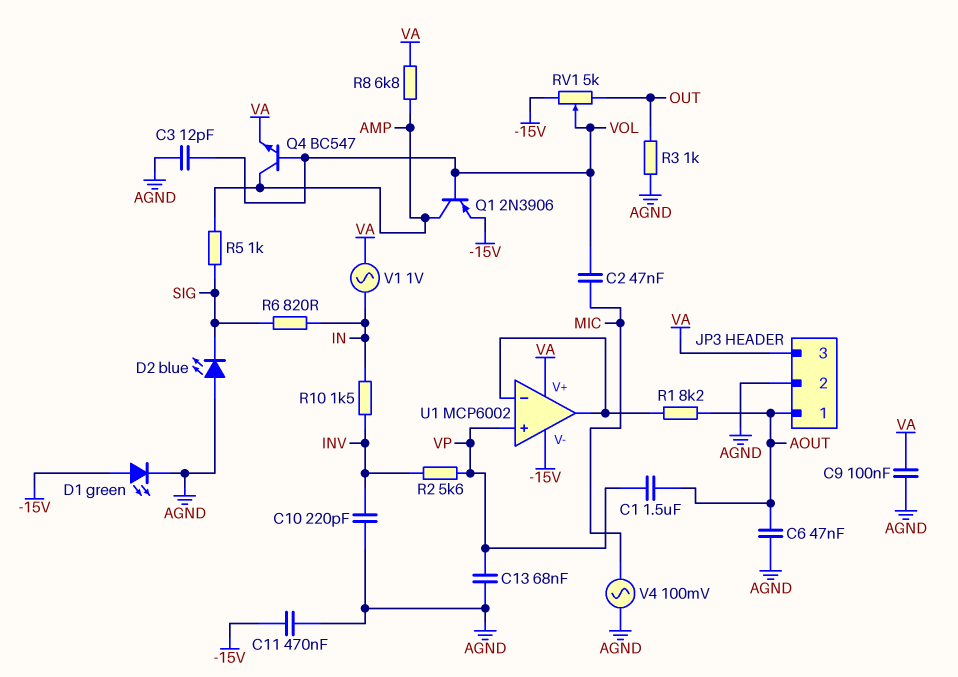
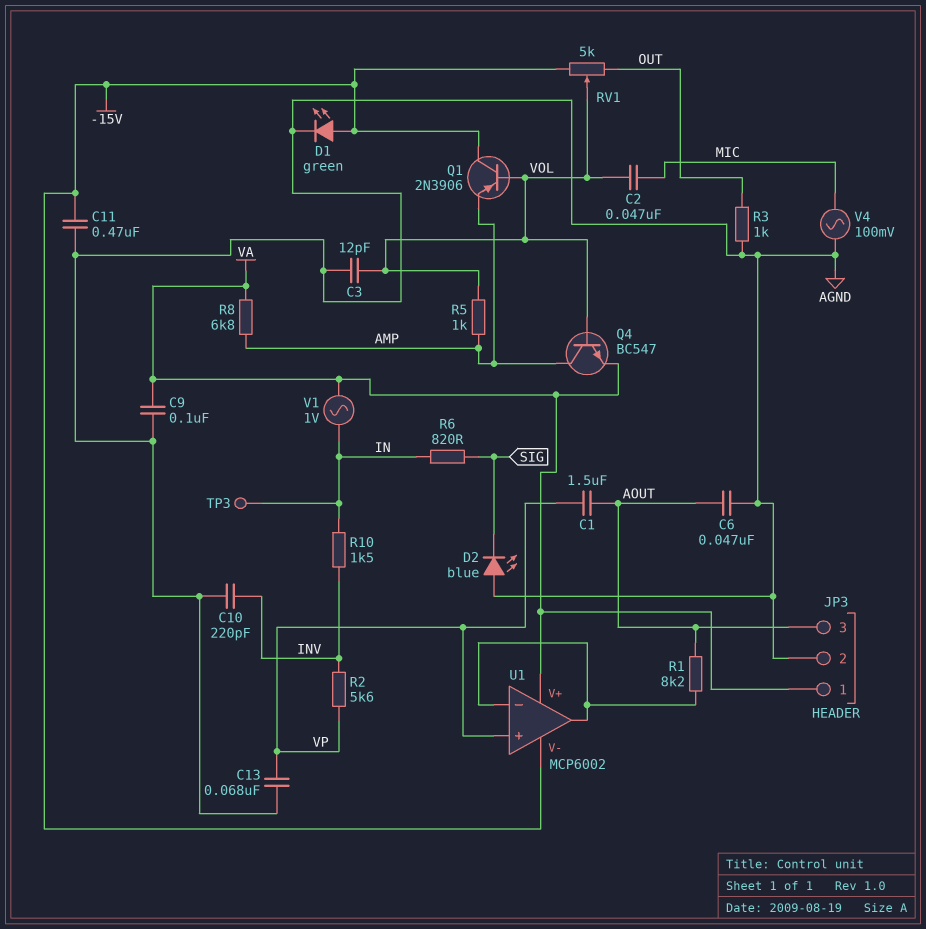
JP3 pin 1: AOUT -> VA
JP3 pin 3: VA -> AOUT
Q1: PNP 2N3906 (B VOL, C AMP, E -15V) -> PNP 2N3906 (B VOL, C -15V, E AMP)
R5: 1k (AMP, SIG) -> 1k (AMP, VOL)
TP3: none -> test point (IN)

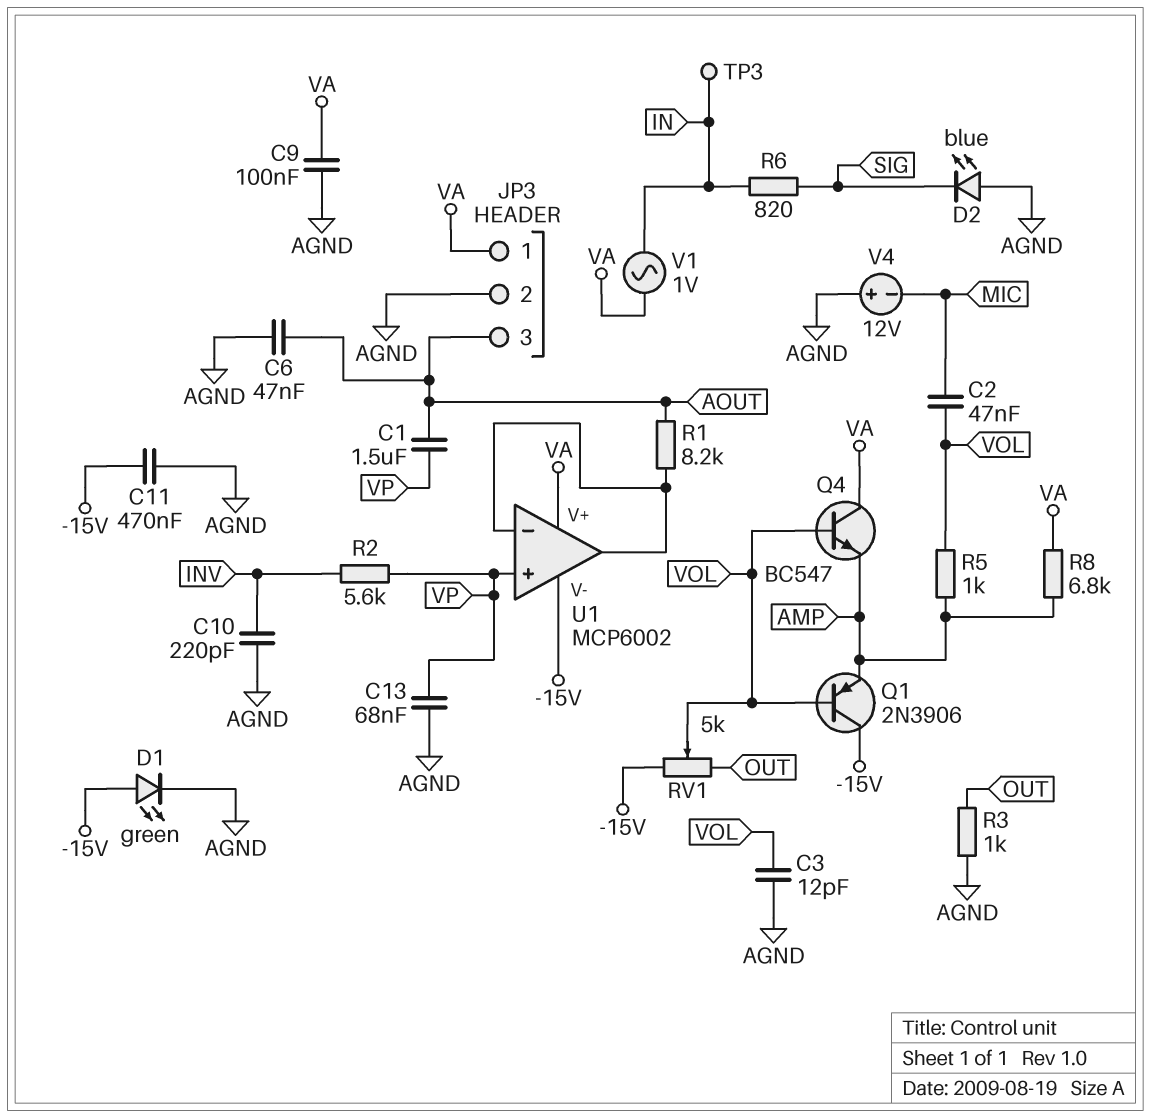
Q4: NPN BC547 (B VOL, C AMP, E VA) -> NPN BC547 (B VOL, C VA, E AMP)
R10: 1.5k (IN, INV) -> none
V4: AC 100mV (AGND, MIC) -> 12V (plus AGND, minus MIC)

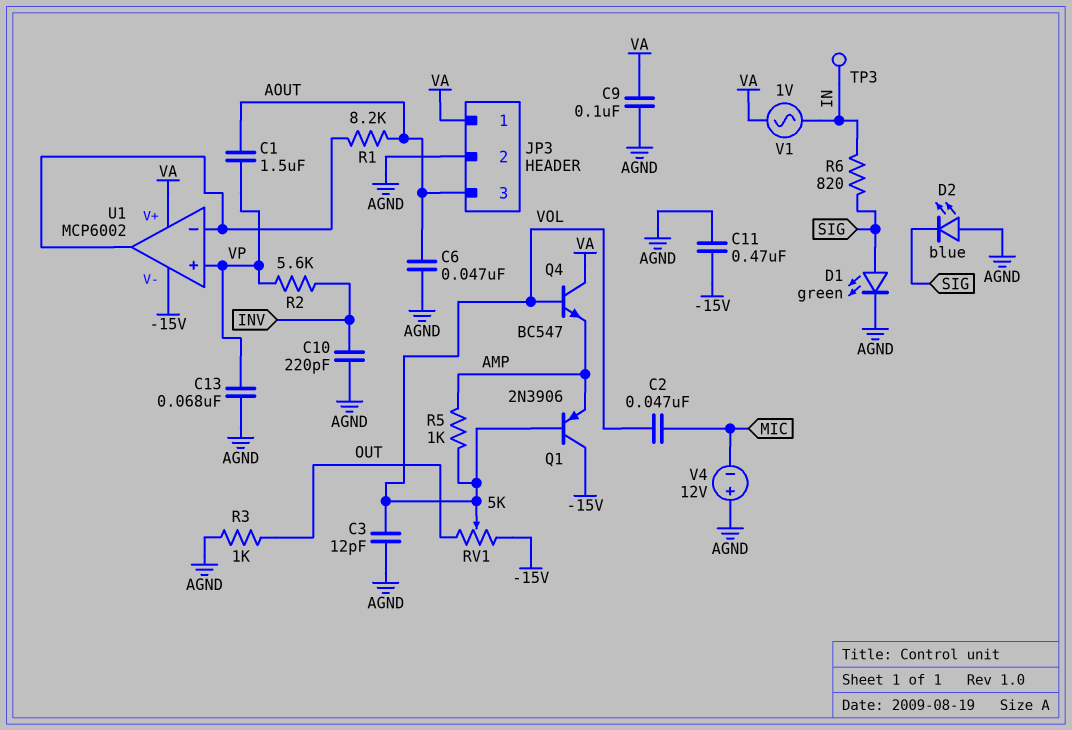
D1: LED green (A -15V, K AGND) -> LED green (A SIG, K AGND)
R8: 6.8k (AMP, VA) -> none

